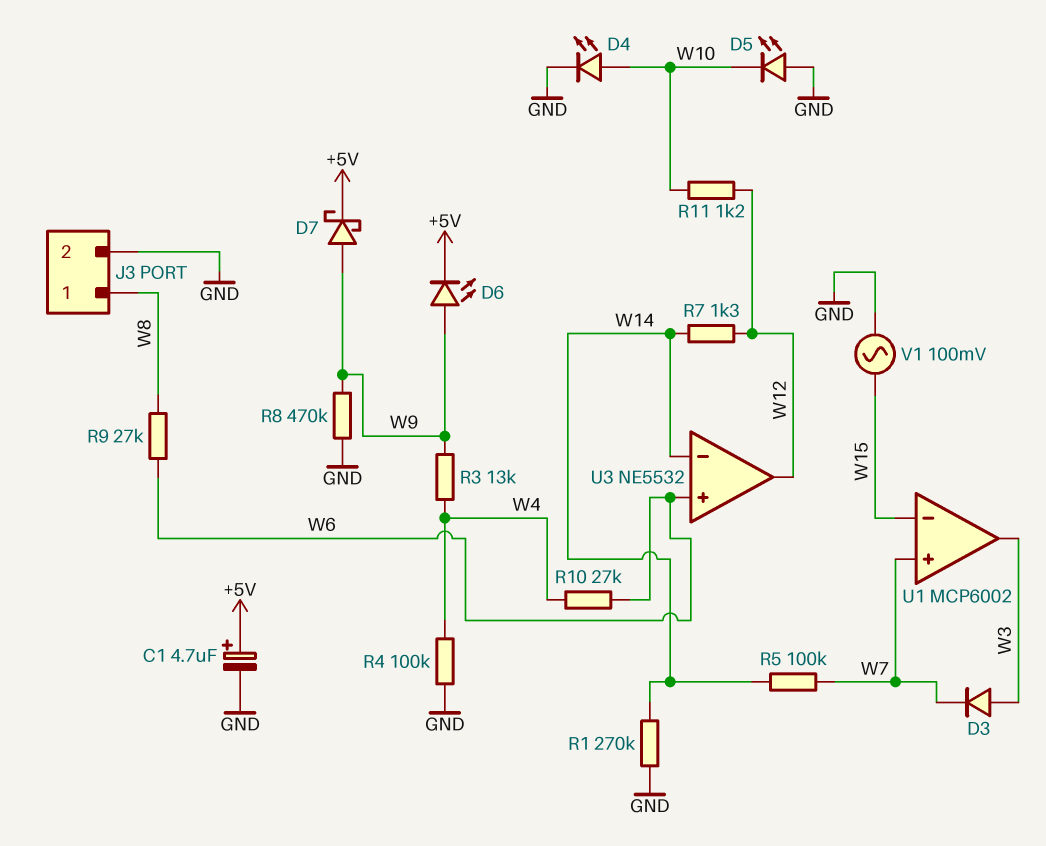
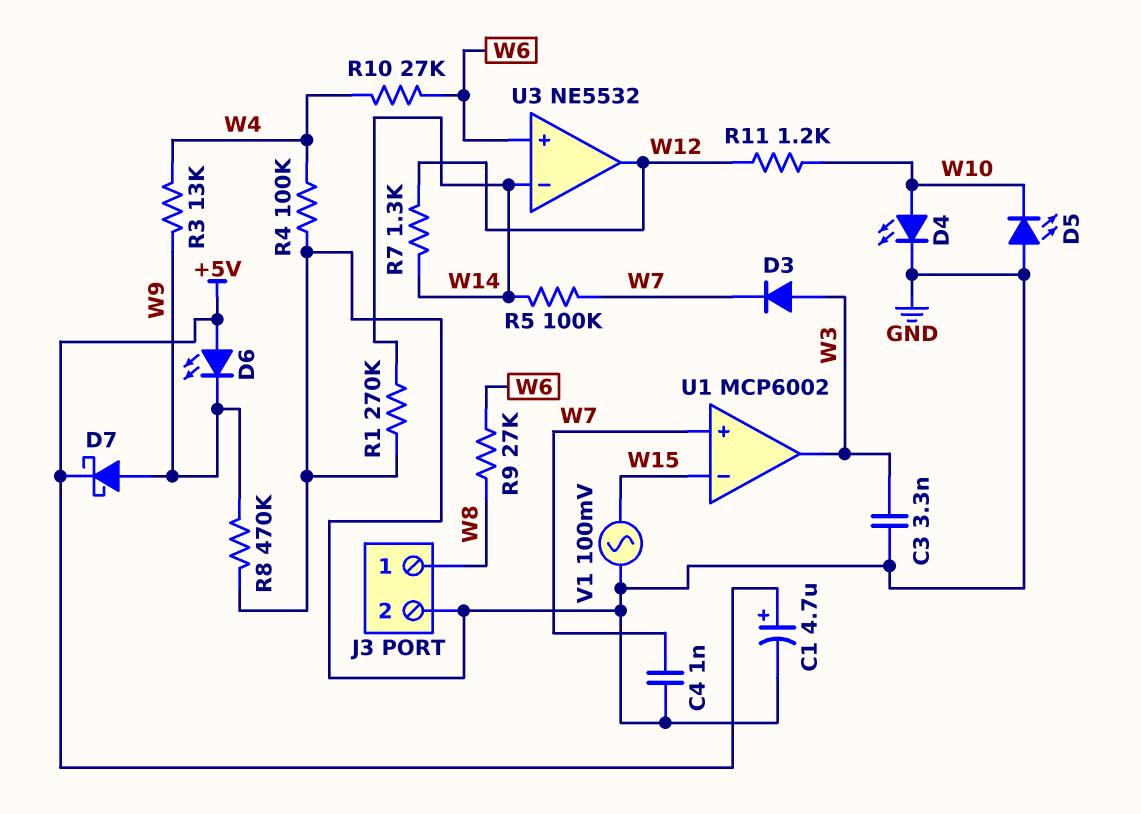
C3: none -> 3.3nF (GND, W3)
C4: none -> 1nF (GND, W7)
D6: LED (A W9, K +5V) -> LED (A +5V, K W9)

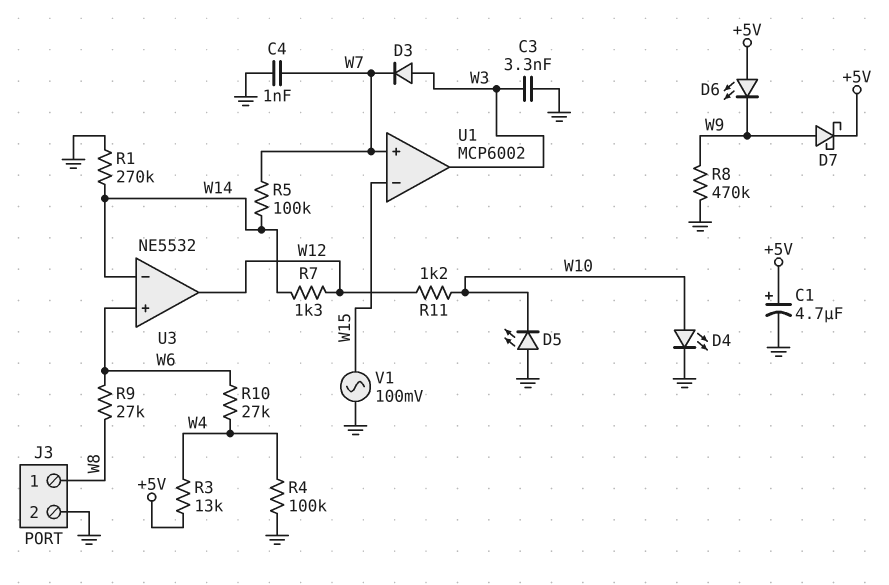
R3: 13k (W4, W9) -> 13k (+5V, W4)

